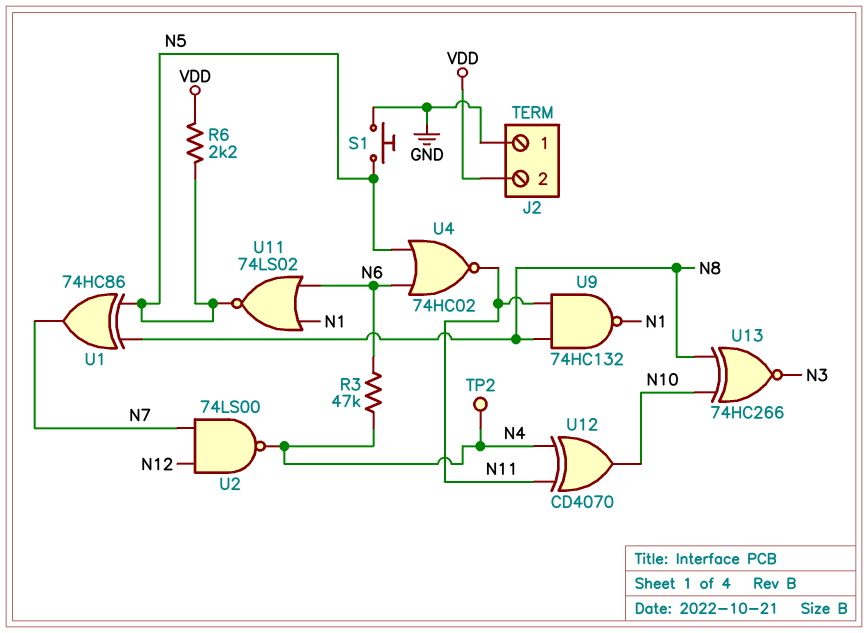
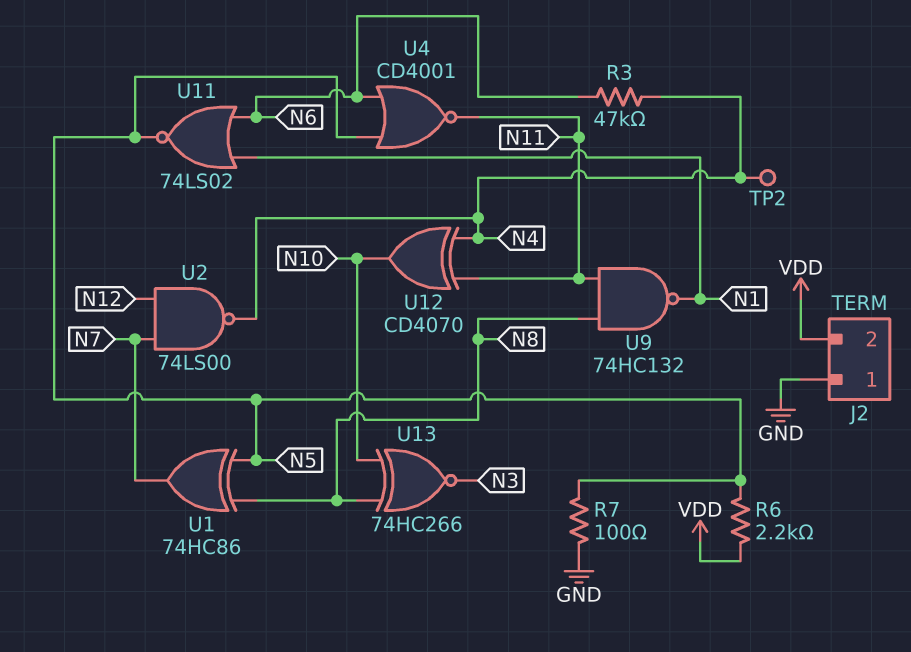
R7: none -> 100 (GND, N5)
S1: button (GND, N5) -> none
U4: NOR 74HC02 (in N5, in N6, out N11) -> NOR CD4001 (in N5, in N6, out N11)

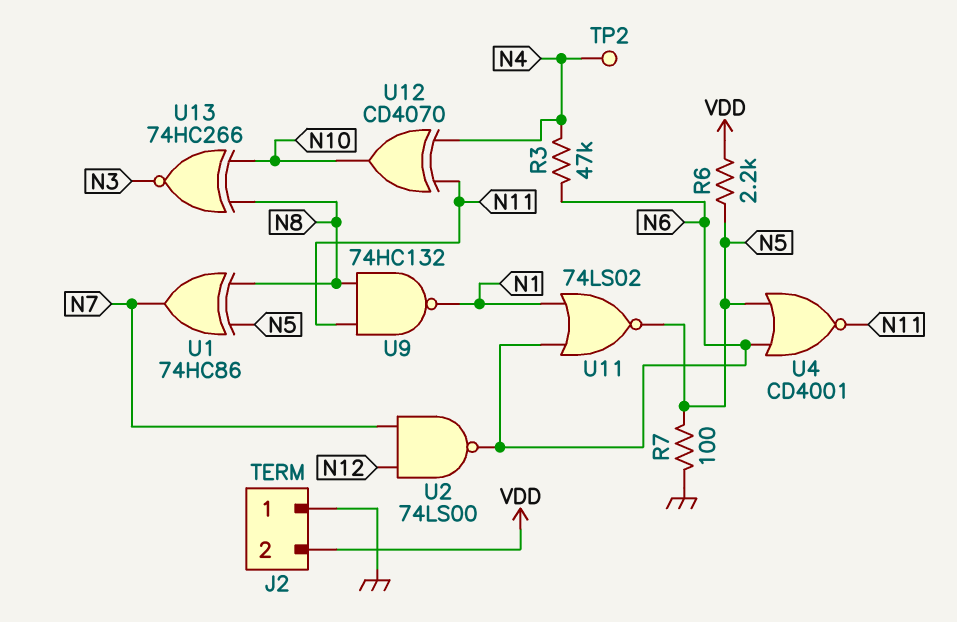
U2: NAND 74LS00 (in N7, in N12, out N4) -> NAND 74LS00 (in N7, in N12, out N6)

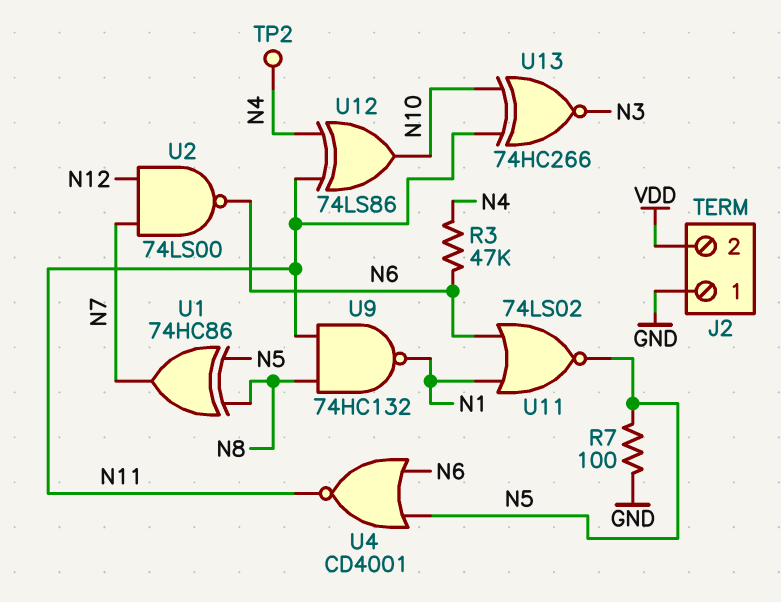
R6: 2.2k (N5, VDD) -> none
U12: XOR CD4070 (in N4, in N11, out N10) -> XOR 74LS86 (in N4, in N11, out N10)
U13: XNOR 74HC266 (in N8, in N10, out N3) -> XNOR 74HC266 (in N10, in N11, out N3)

